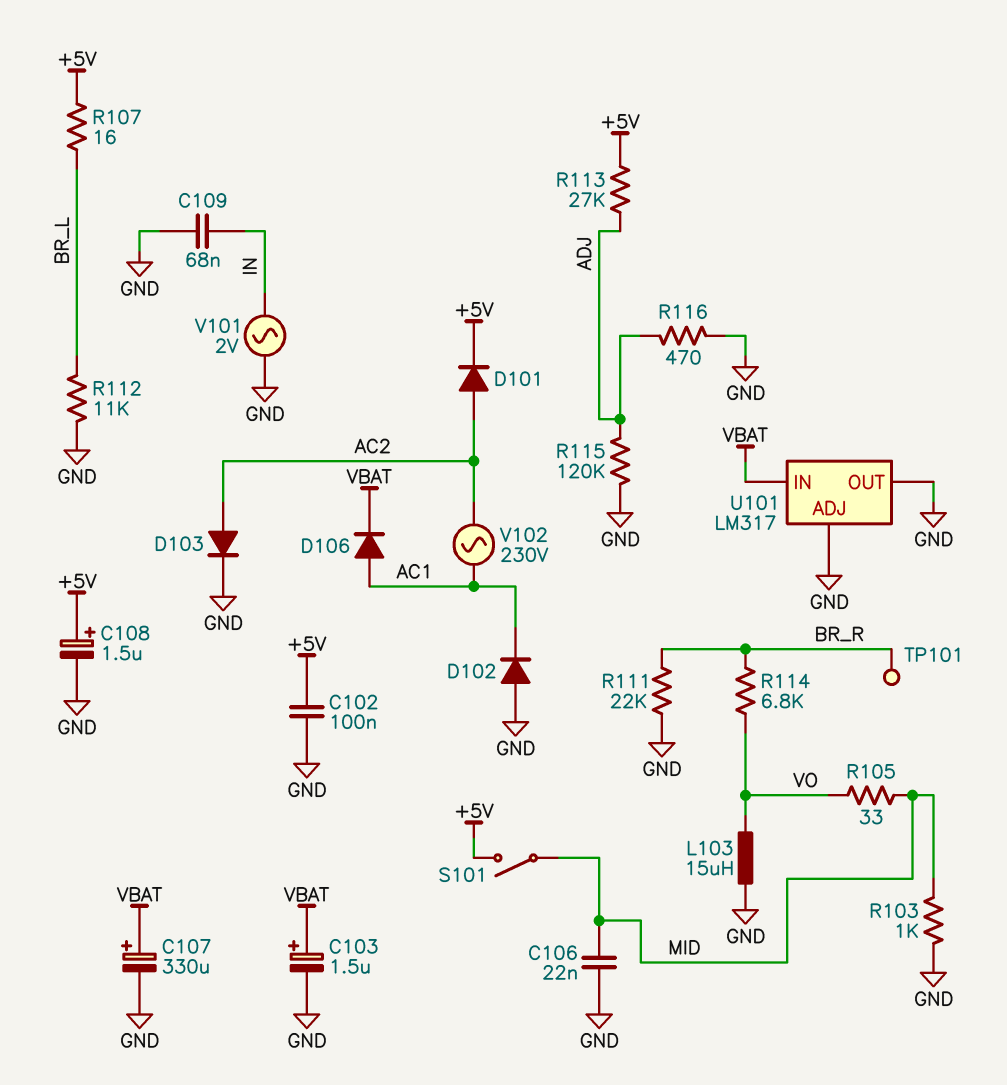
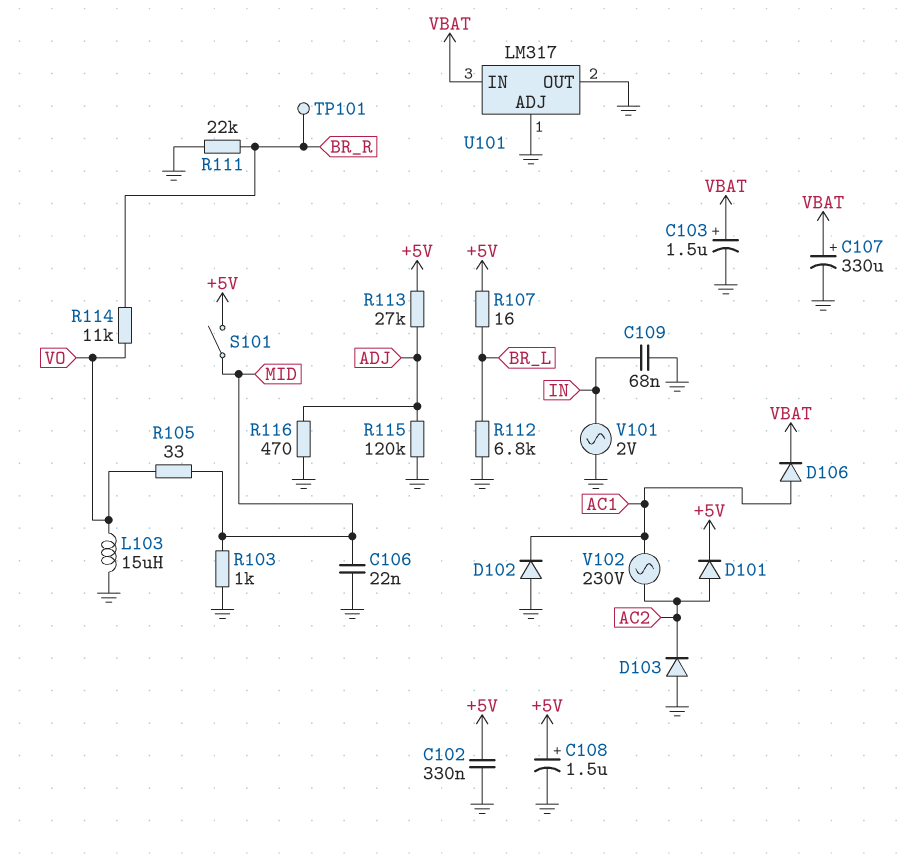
C102: 100nF (+5V, GND) -> 330nF (+5V, GND)
D103: diode (A AC2, K GND) -> diode (A GND, K AC2)
R112: 11k (BR_L, GND) -> 6.8k (BR_L, GND)
R114: 6.8k (BR_R, VO) -> 11k (BR_R, VO)

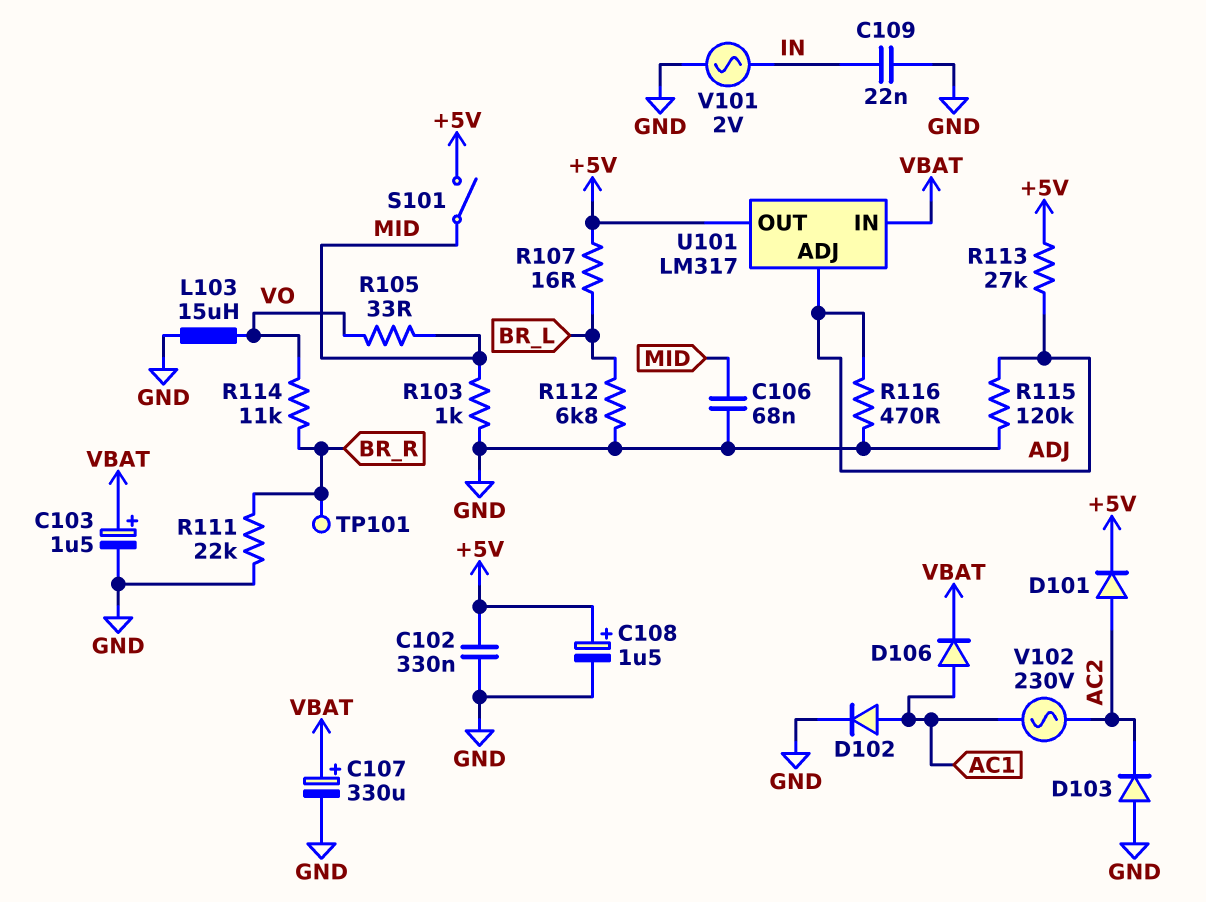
C106: 22nF (GND, MID) -> 68nF (GND, MID)
C109: 68nF (GND, IN) -> 22nF (GND, IN)
D102: diode (A GND, K AC1) -> diode (A AC1, K GND)
U101 pin ADJ: GND -> ADJ
U101 pin OUT: GND -> +5V

